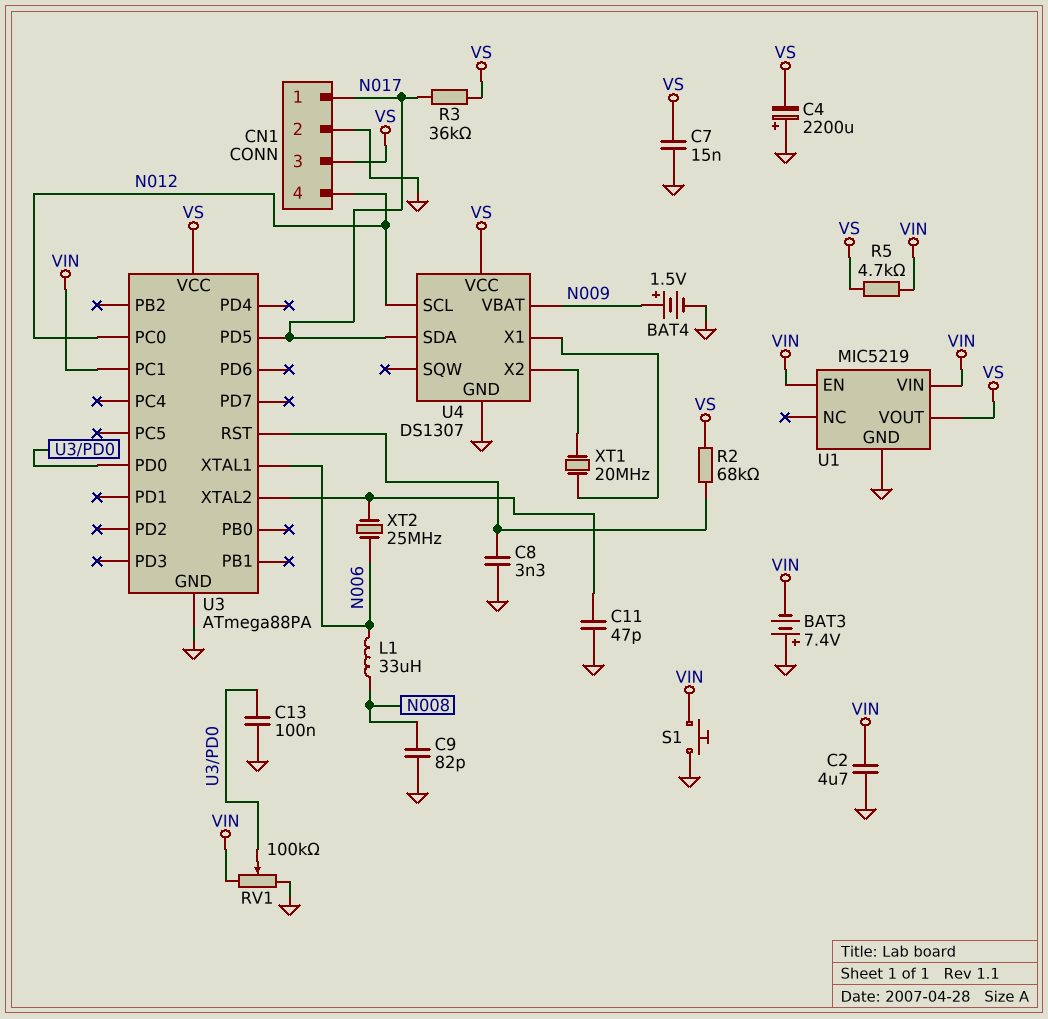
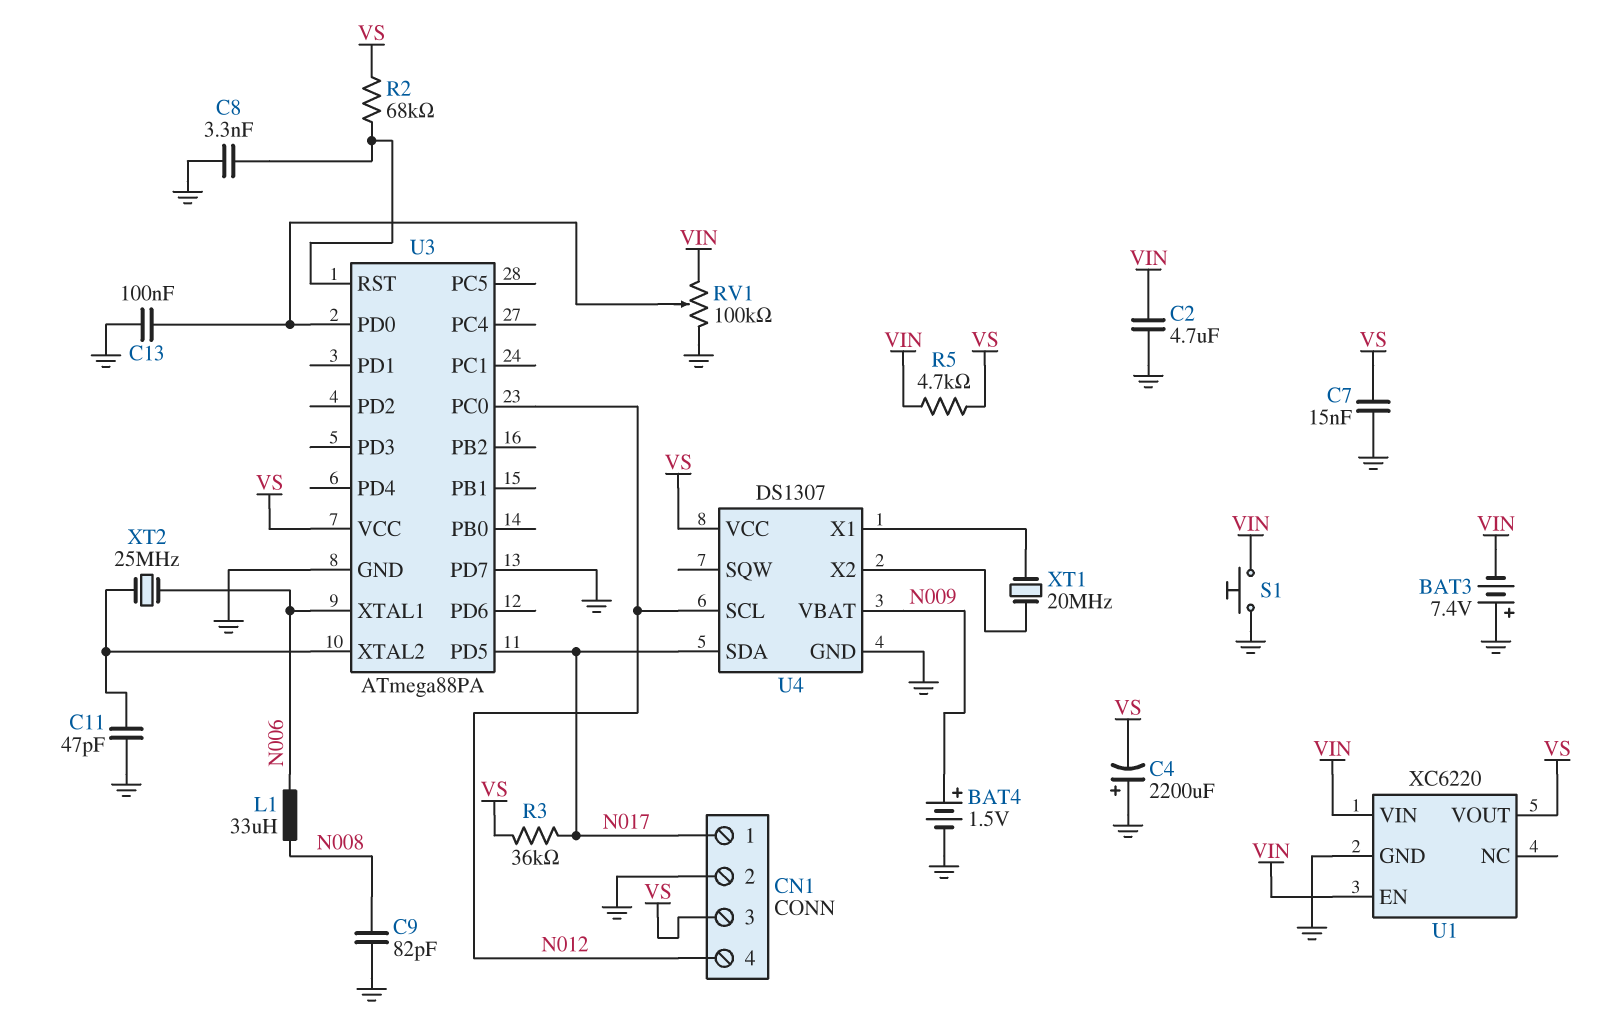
U1: MIC5219 -> XC6220
U3 pin PC1: VIN -> none
U3 pin PD7: none -> GND

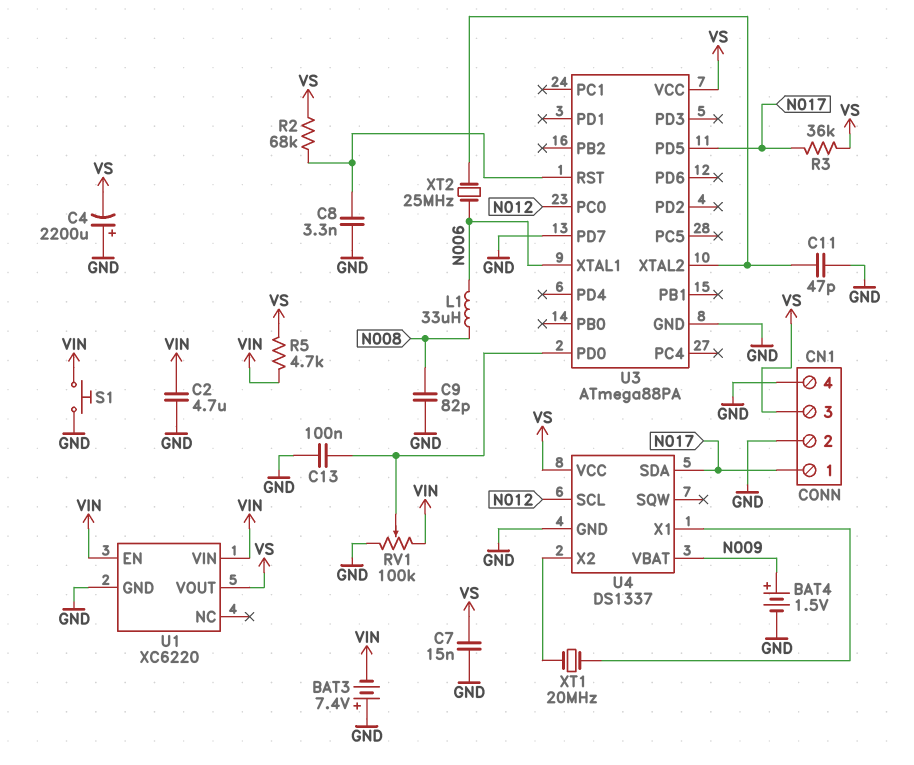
CN1 pin 4: N012 -> GND
U4: DS1307 -> DS1337

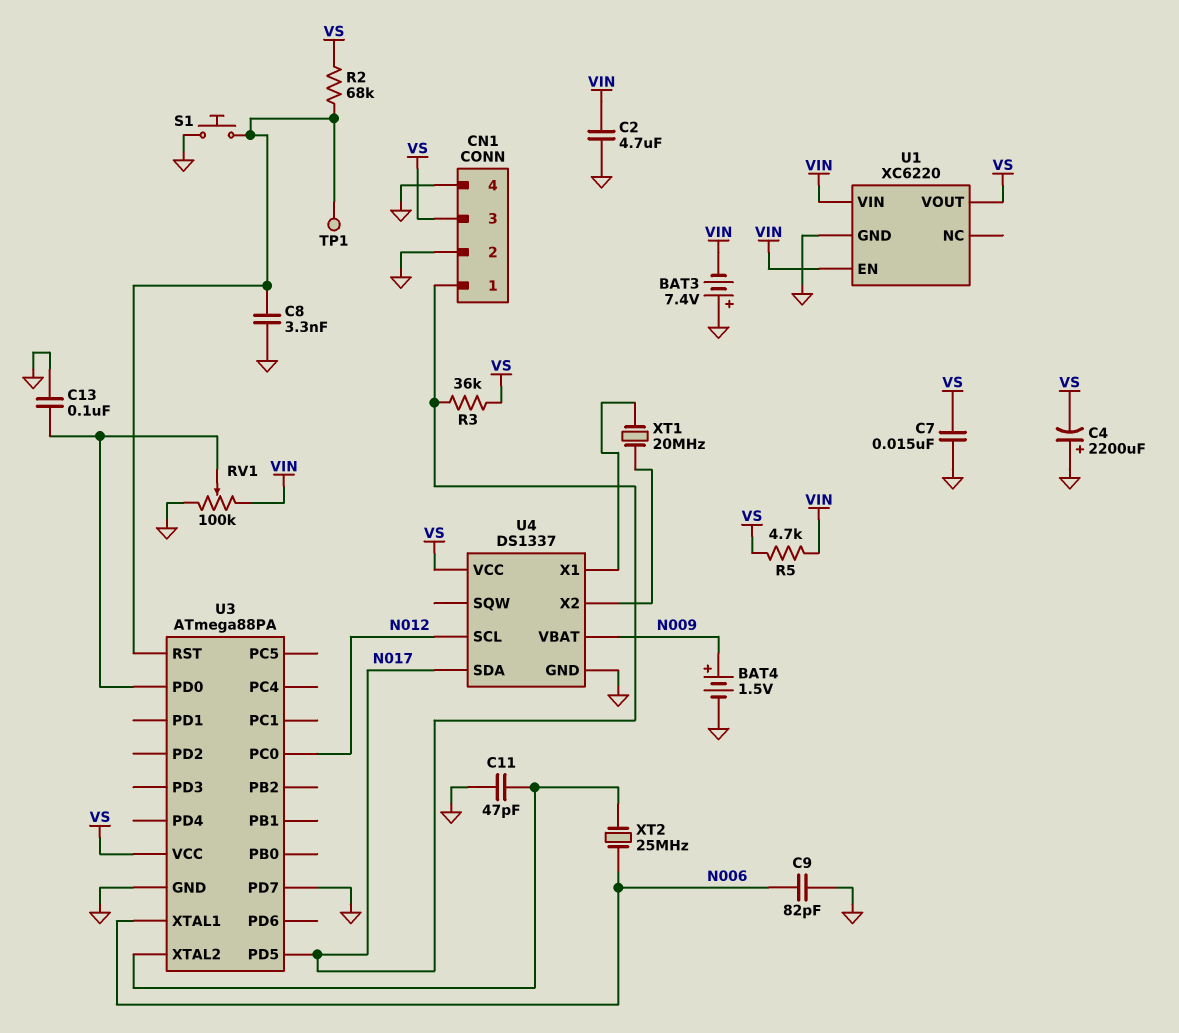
C9: 82pF (GND, N008) -> 82pF (GND, N006)
L1: 33uH (N006, N008) -> none
S1: button (GND, VIN) -> button (GND, U3/RST)
TP1: none -> test point (U3/RST)

